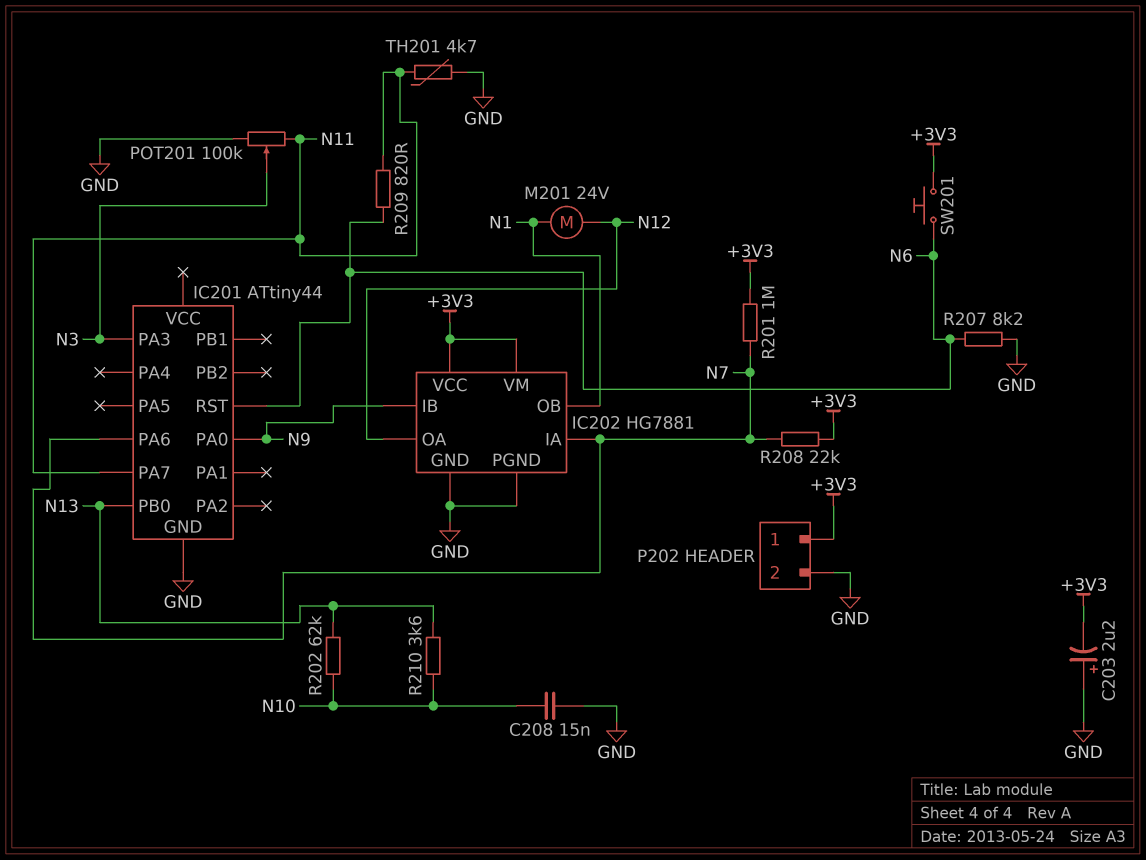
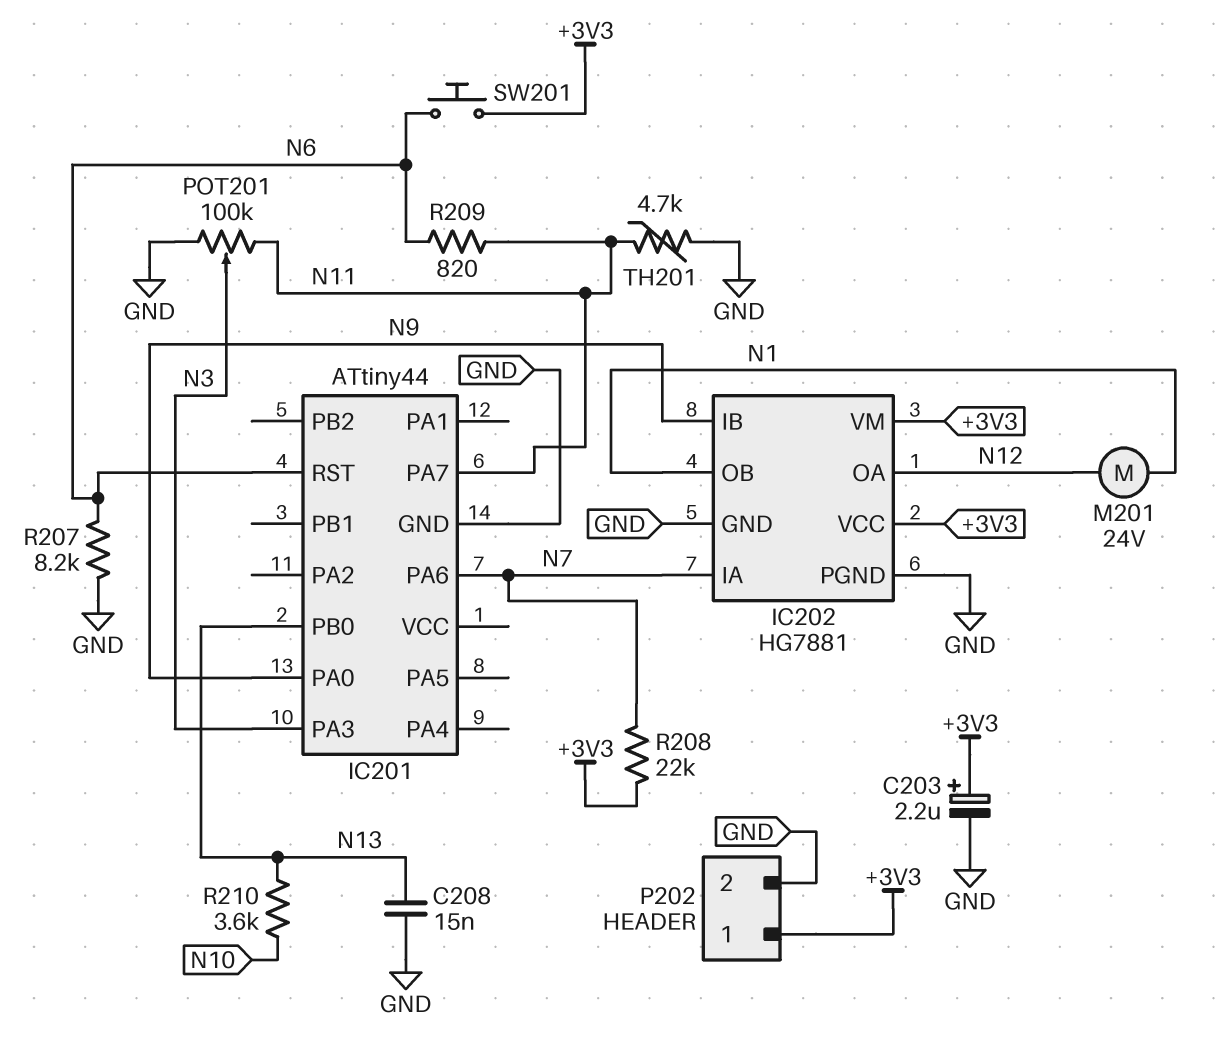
C203: 2.2uF (plus GND, minus +3V3) -> 2.2uF (plus +3V3, minus GND)
C208: 15nF (GND, N10) -> 15nF (GND, N13)
R201: 1M (+3V3, N7) -> none
R202: 62k (N10, N13) -> none

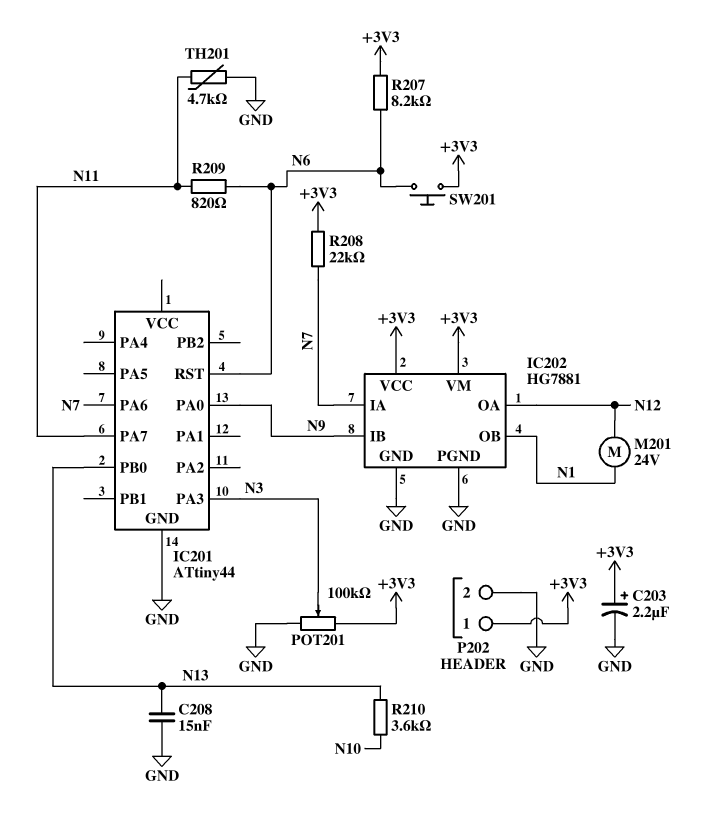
POT201: 100k (GND, N11, wiper N3) -> 100k (+3V3, GND, wiper N3)
R207: 8.2k (GND, N6) -> 8.2k (+3V3, N6)

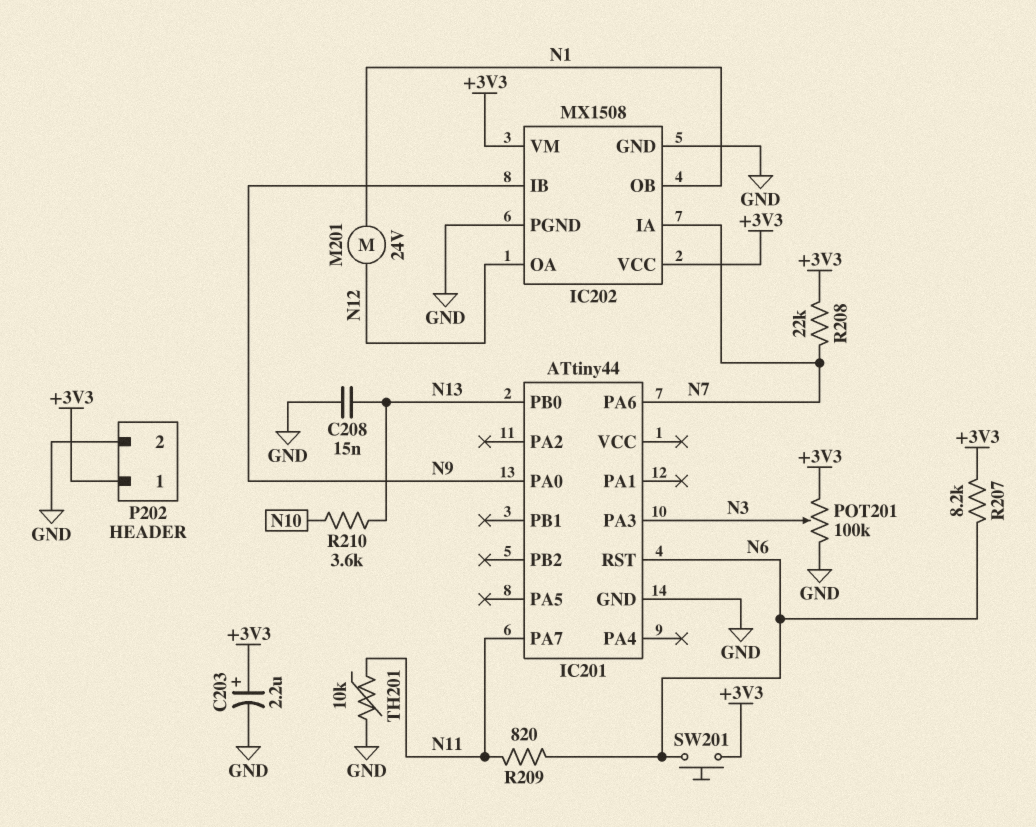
IC202: HG7881 -> MX1508
TH201: 4.7k (GND, N11) -> 10k (GND, N11)

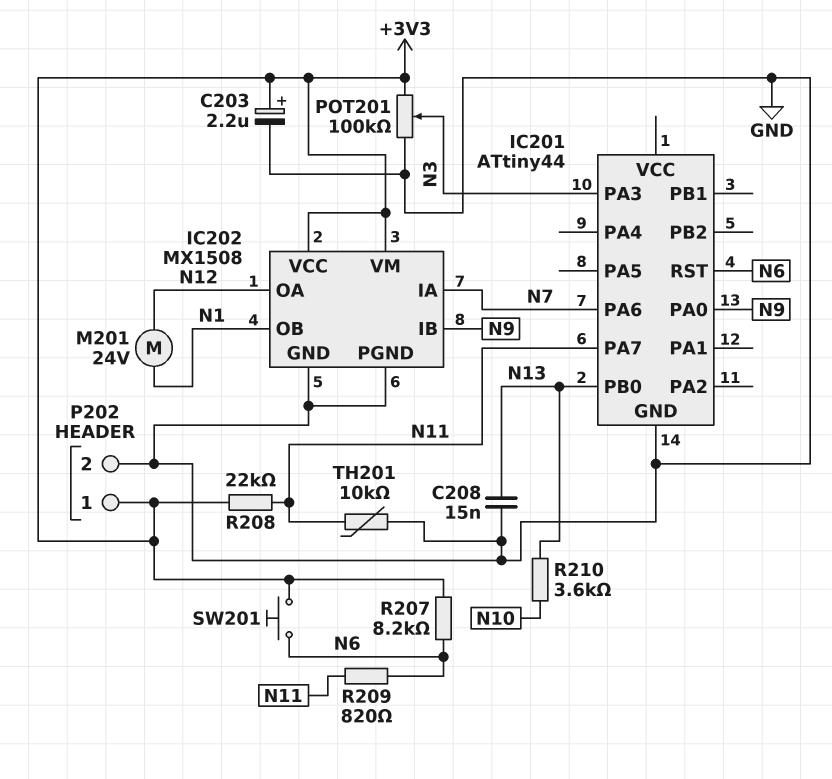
R208: 22k (+3V3, N7) -> 22k (+3V3, N11)

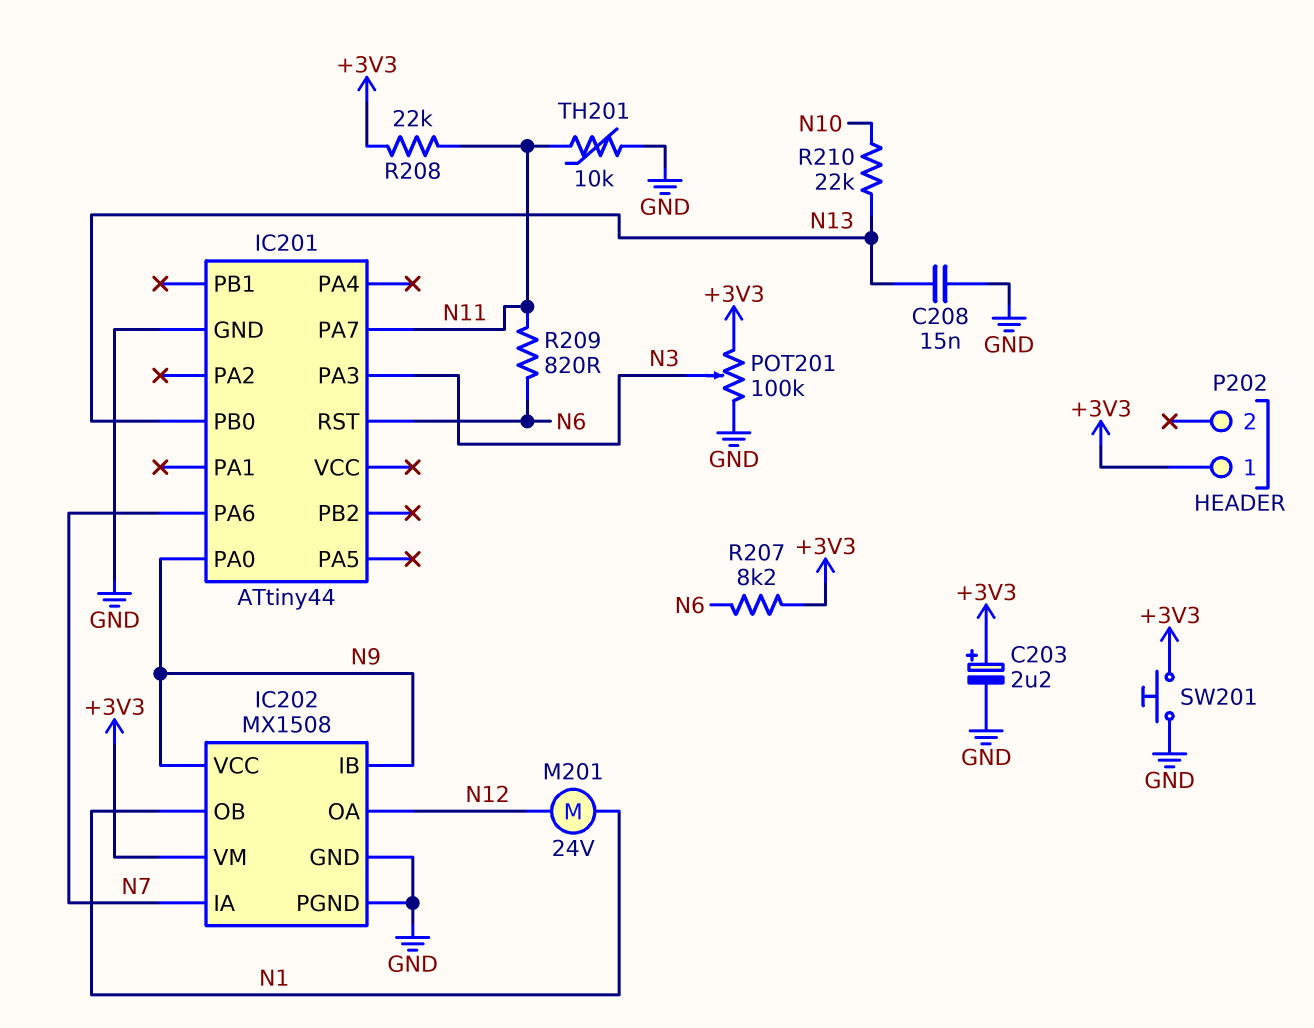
IC202 pin VCC: +3V3 -> N9
P202 pin 2: GND -> none
R210: 3.6k (N10, N13) -> 22k (N10, N13)
SW201: button (+3V3, N6) -> button (+3V3, GND)

